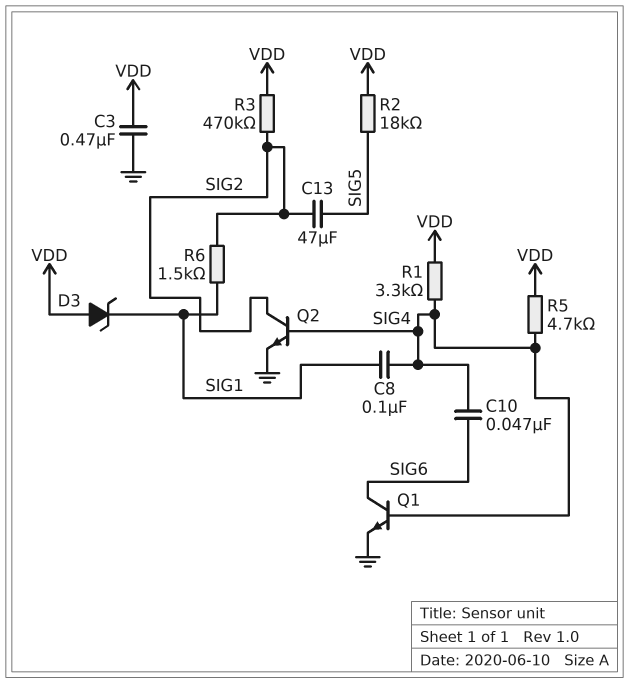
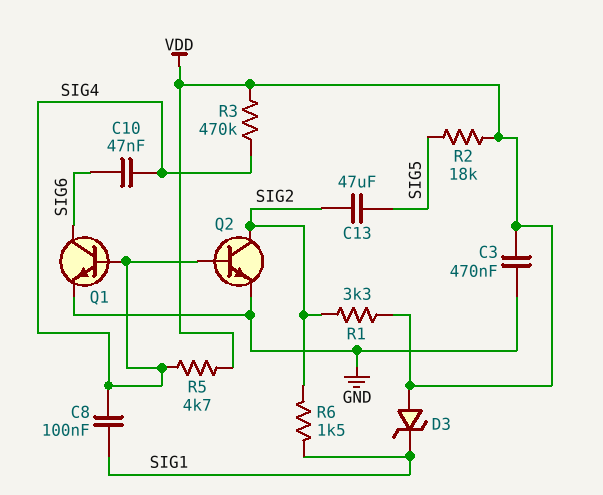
R1: 3.3k (SIG4, VDD) -> 3.3k (SIG2, VDD)
R3: 470k (SIG2, VDD) -> 470k (SIG4, VDD)

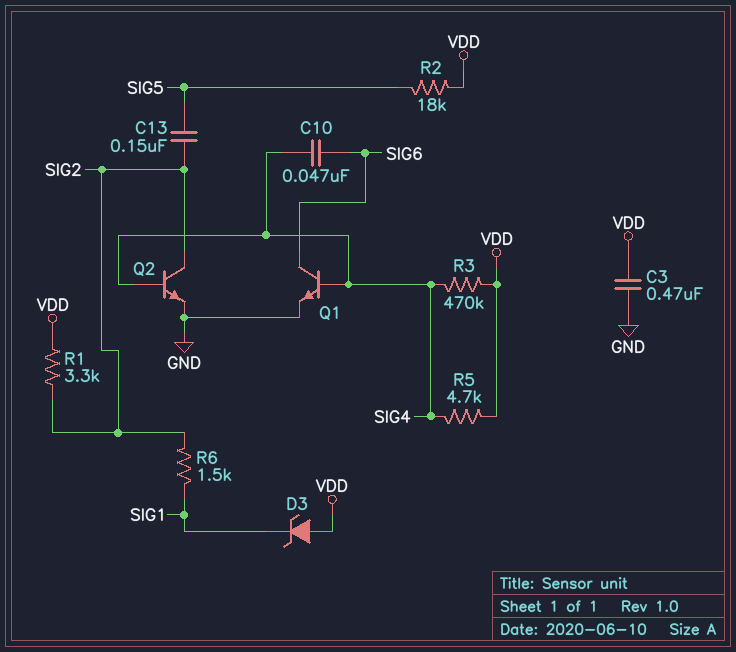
C8: 100nF (SIG1, SIG4) -> none
C13: 47uF (SIG2, SIG5) -> 150nF (SIG2, SIG5)

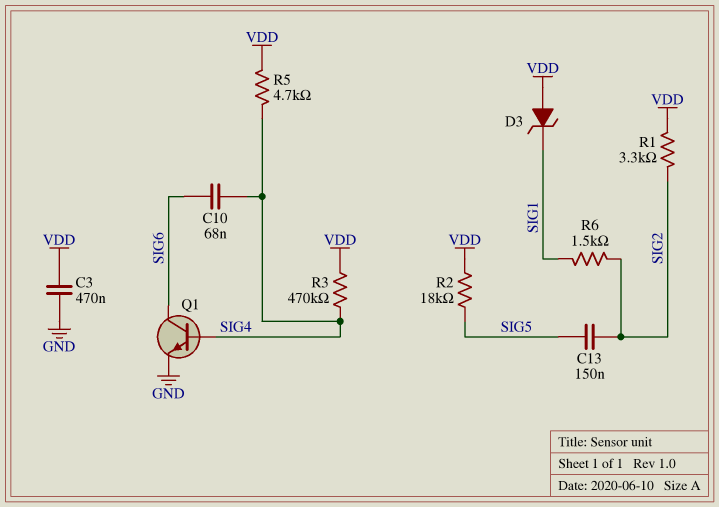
C10: 47nF (SIG4, SIG6) -> 68nF (SIG4, SIG6)
Q2: NPN (B SIG4, C SIG2, E GND) -> none

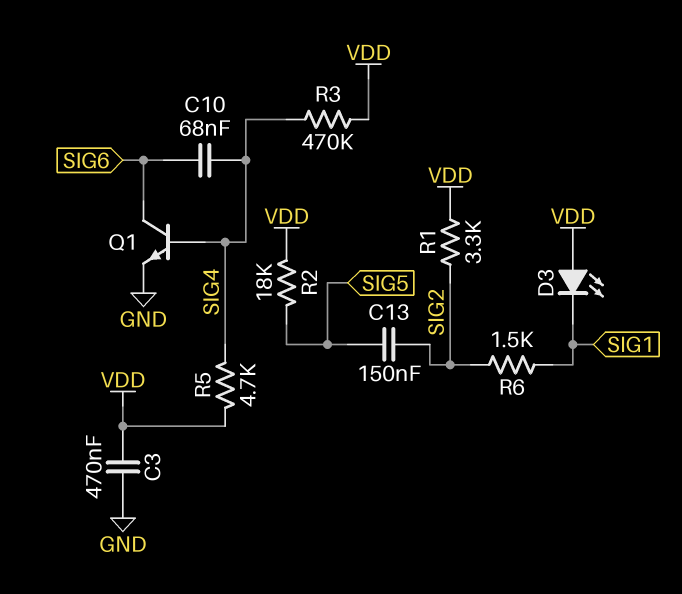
D3: zener (A VDD, K SIG1) -> LED (A VDD, K SIG1)

